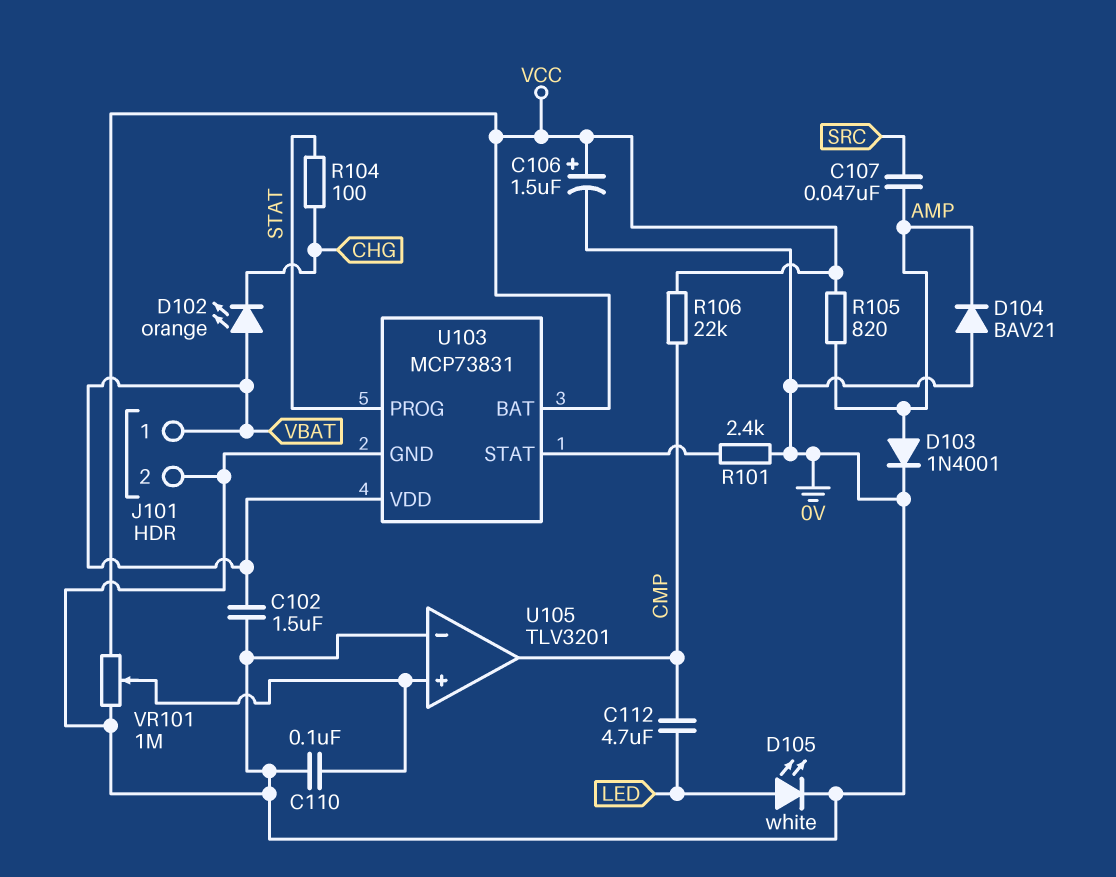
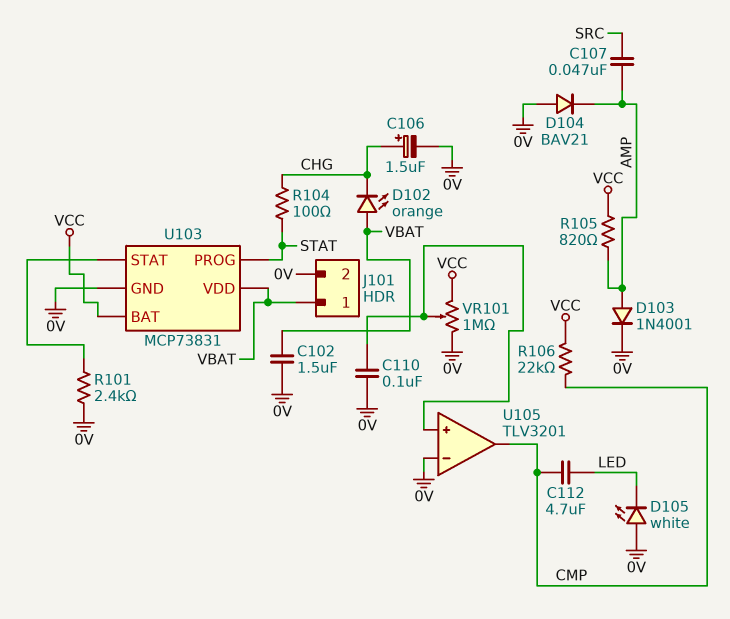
C106: 1.5uF (plus VCC, minus 0V) -> 1.5uF (plus CHG, minus 0V)
D105: LED white (A LED, K 0V) -> LED white (A 0V, K LED)

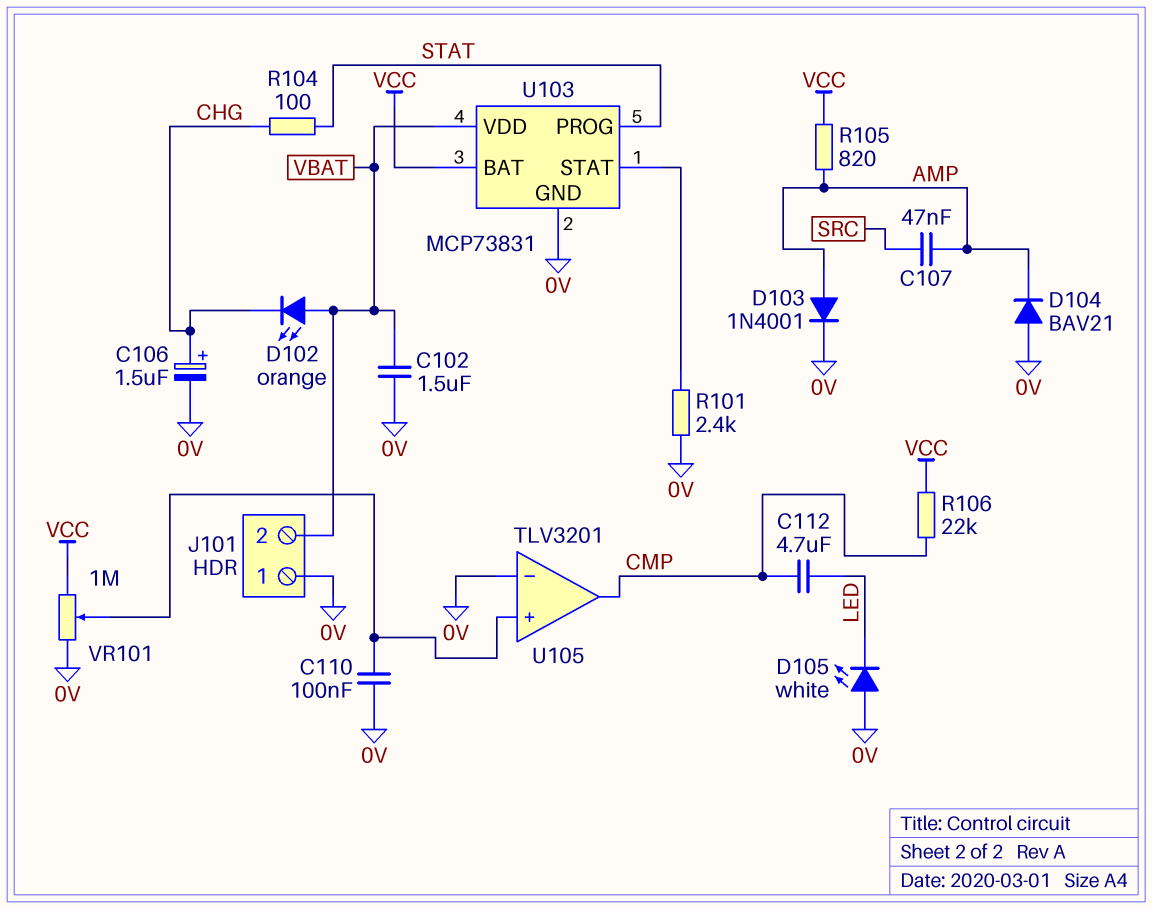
J101 pin 1: VBAT -> 0V
J101 pin 2: 0V -> VBAT

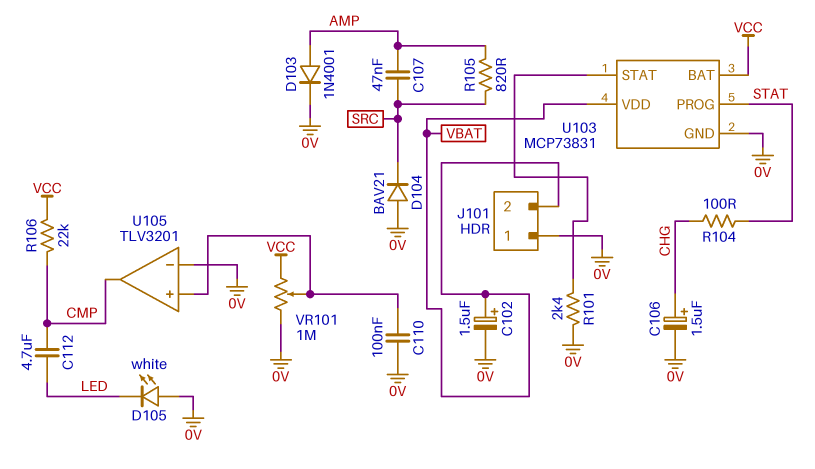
C102: 1.5uF (0V, VBAT) -> 1.5uF (plus VBAT, minus 0V)
D102: LED orange (A VBAT, K CHG) -> none
D104: diode BAV21 (A 0V, K AMP) -> diode BAV21 (A 0V, K SRC)
R105: 820 (AMP, VCC) -> 820 (AMP, SRC)

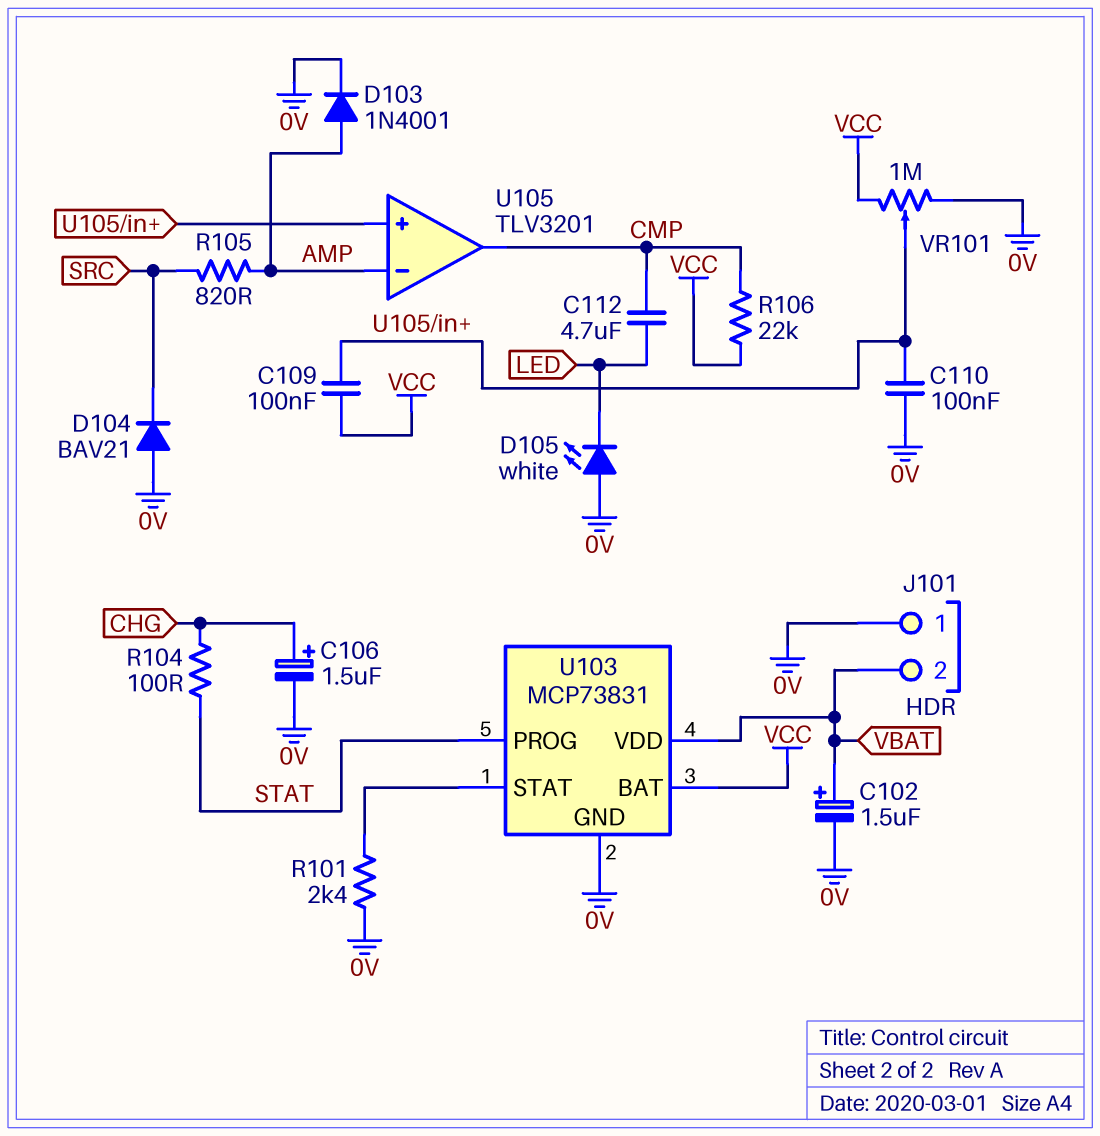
C107: 47nF (AMP, SRC) -> none
C109: none -> 100nF (U105/in+, VCC)
U105 pin in-: 0V -> AMP

